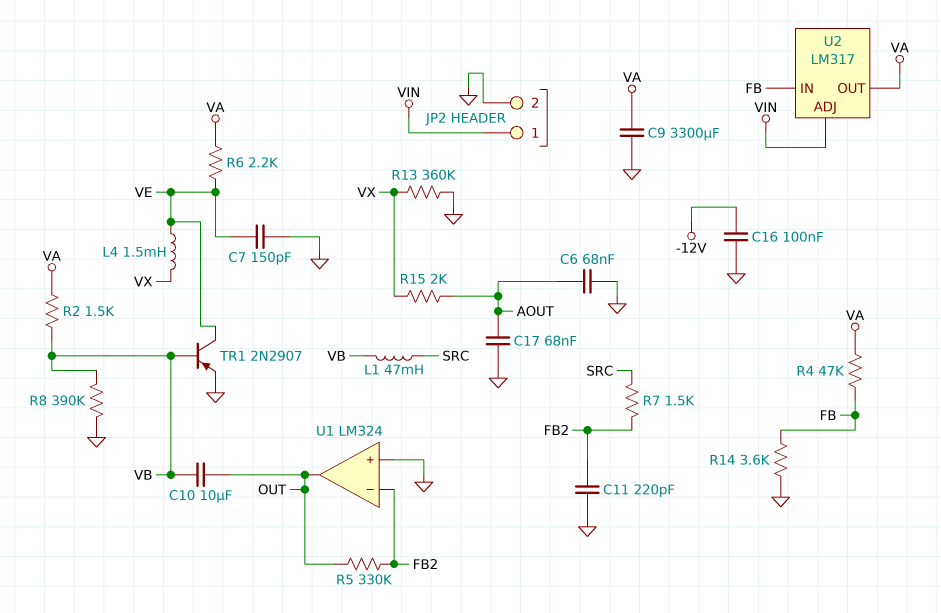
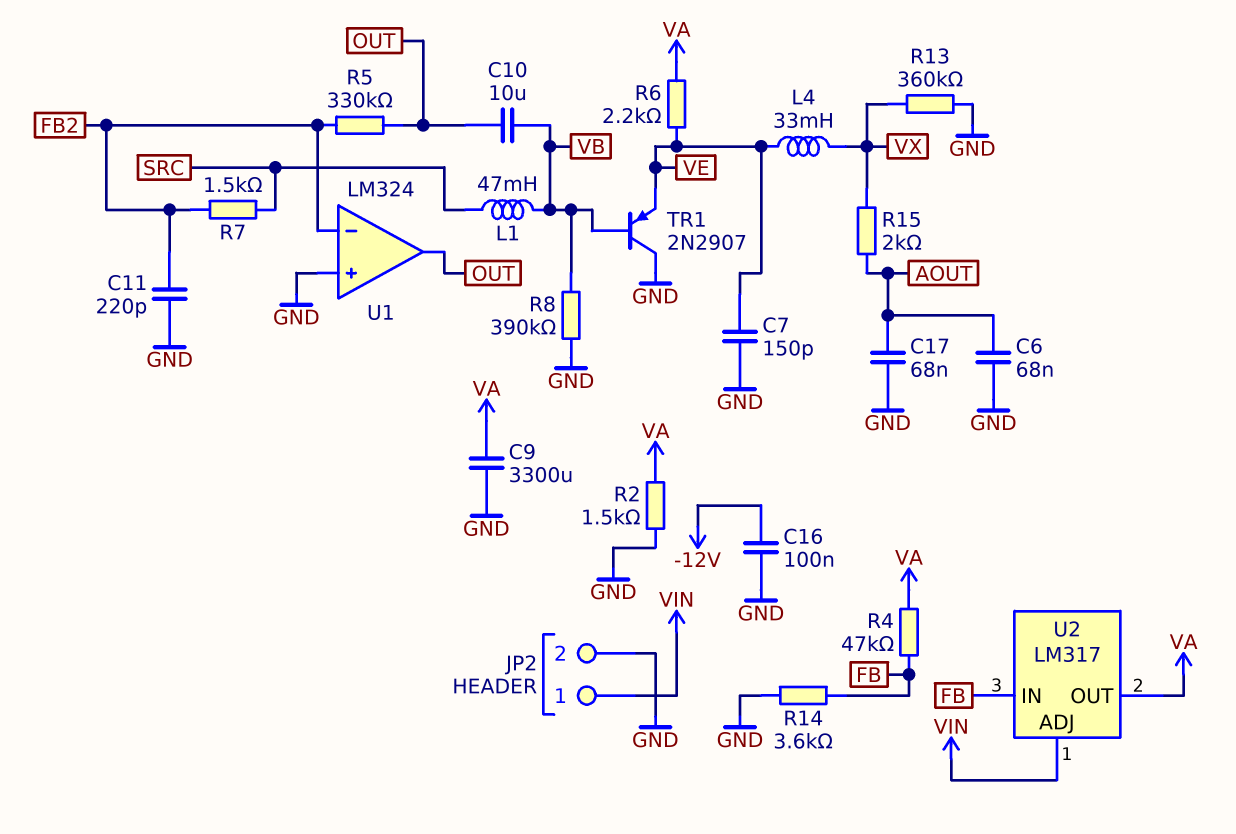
L4: 1.5mH (VE, VX) -> 33mH (VE, VX)
R2: 1.5k (VA, VB) -> 1.5k (GND, VA)
TR1: PNP 2N2907 (B VB, C VE, E GND) -> PNP 2N2907 (B VB, C GND, E VE)

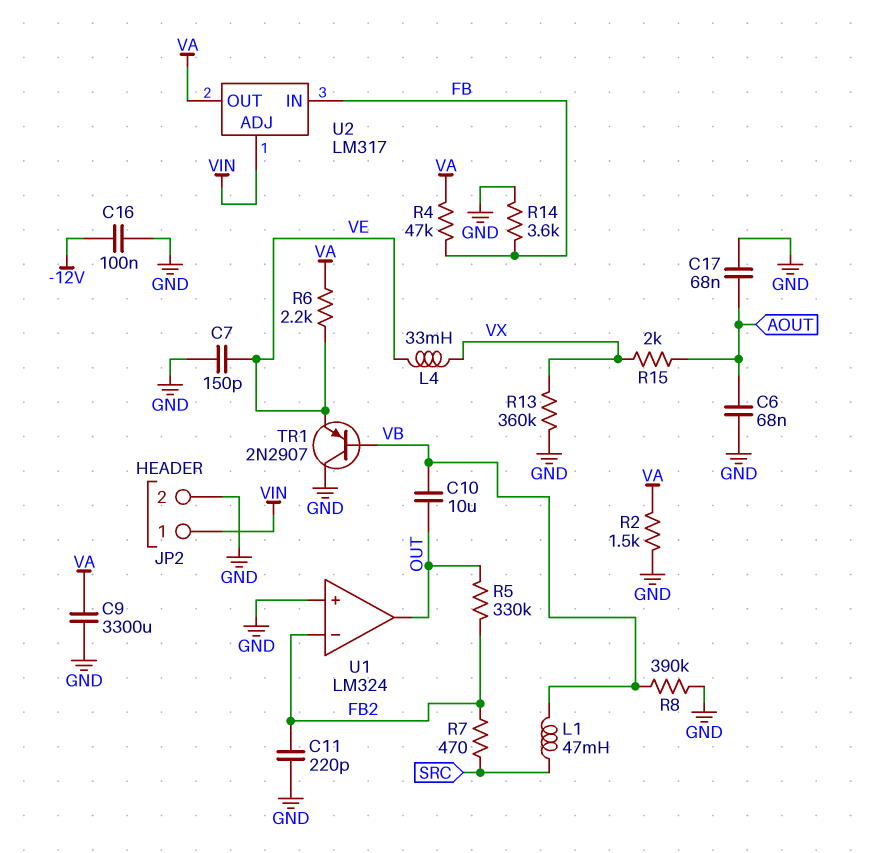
R7: 1.5k (FB2, SRC) -> 470 (FB2, SRC)

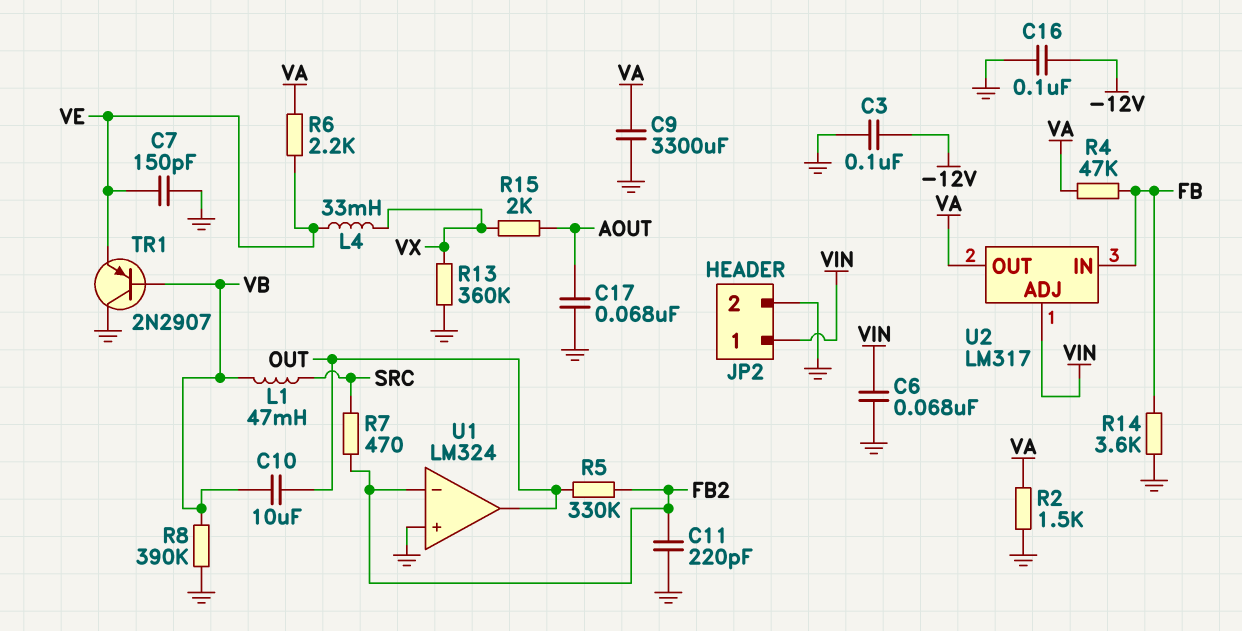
C3: none -> 100nF (-12V, GND)
C6: 68nF (AOUT, GND) -> 68nF (GND, VIN)

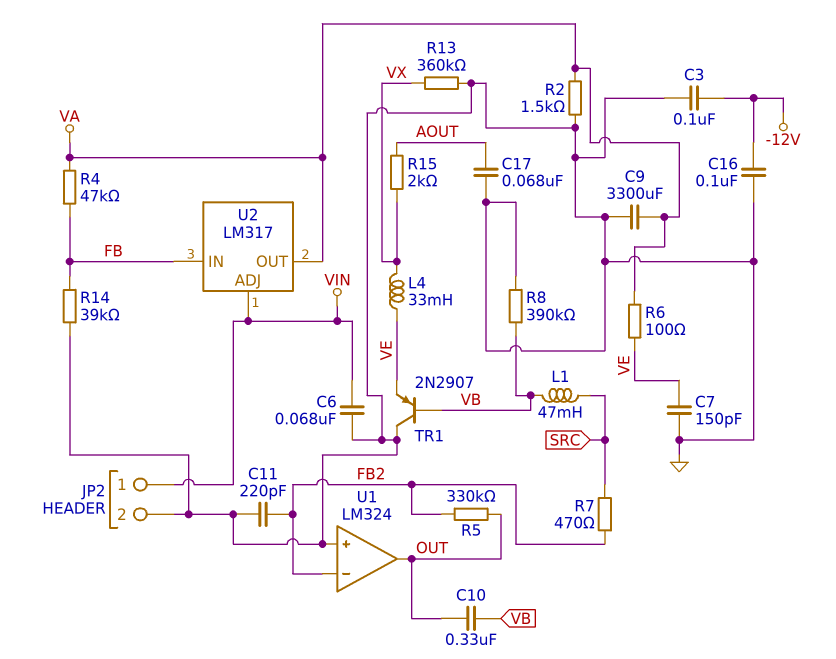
C10: 10uF (OUT, VB) -> 330nF (OUT, VB)
R6: 2.2k (VA, VE) -> 100 (VA, VE)
R14: 3.6k (FB, GND) -> 39k (FB, GND)

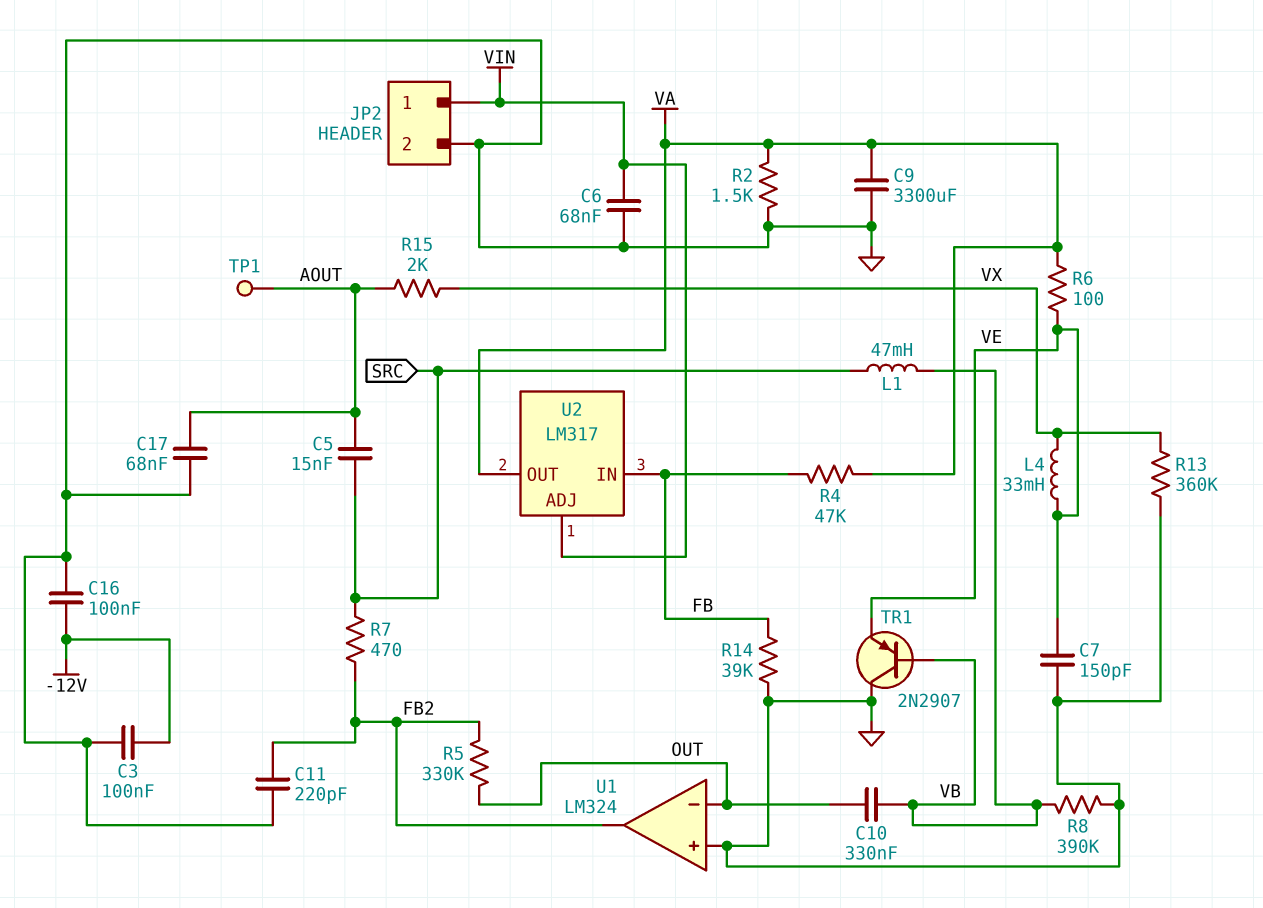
C5: none -> 15nF (AOUT, SRC)
TP1: none -> test point (AOUT)
U1 pin in-: FB2 -> OUT
U1 pin out: OUT -> FB2

